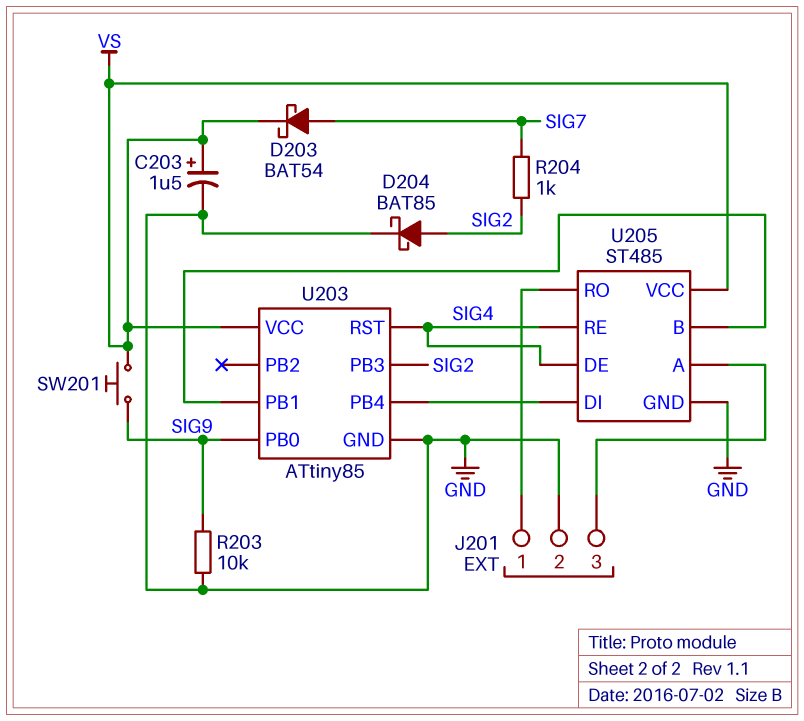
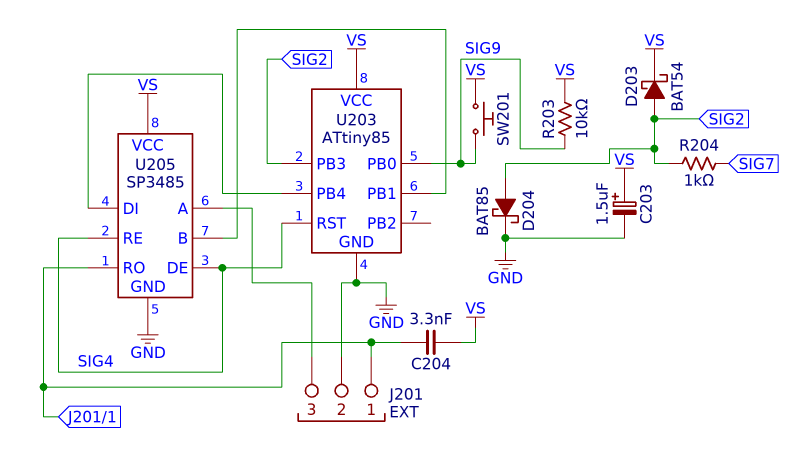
C204: none -> 3.3nF (J201/1, VS)
D203: schottky BAT54 (A SIG7, K VS) -> schottky BAT54 (A SIG2, K VS)
R203: 10k (GND, SIG9) -> 10k (SIG9, VS)
U205: ST485 -> SP3485

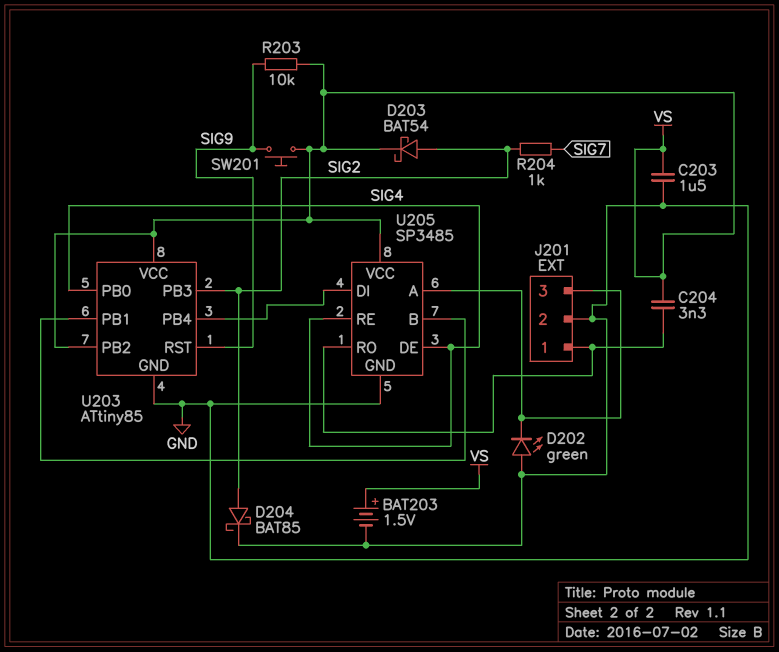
BAT203: none -> 1.5V (plus VS, minus GND)
C203: 1.5uF (plus VS, minus GND) -> 1.5uF (GND, VS)
D202: none -> LED green (A GND, K J201/3)
U203 pin PB0: SIG9 -> SIG4
U203 pin PB2: none -> VS
U203 pin RST: SIG4 -> SIG9

